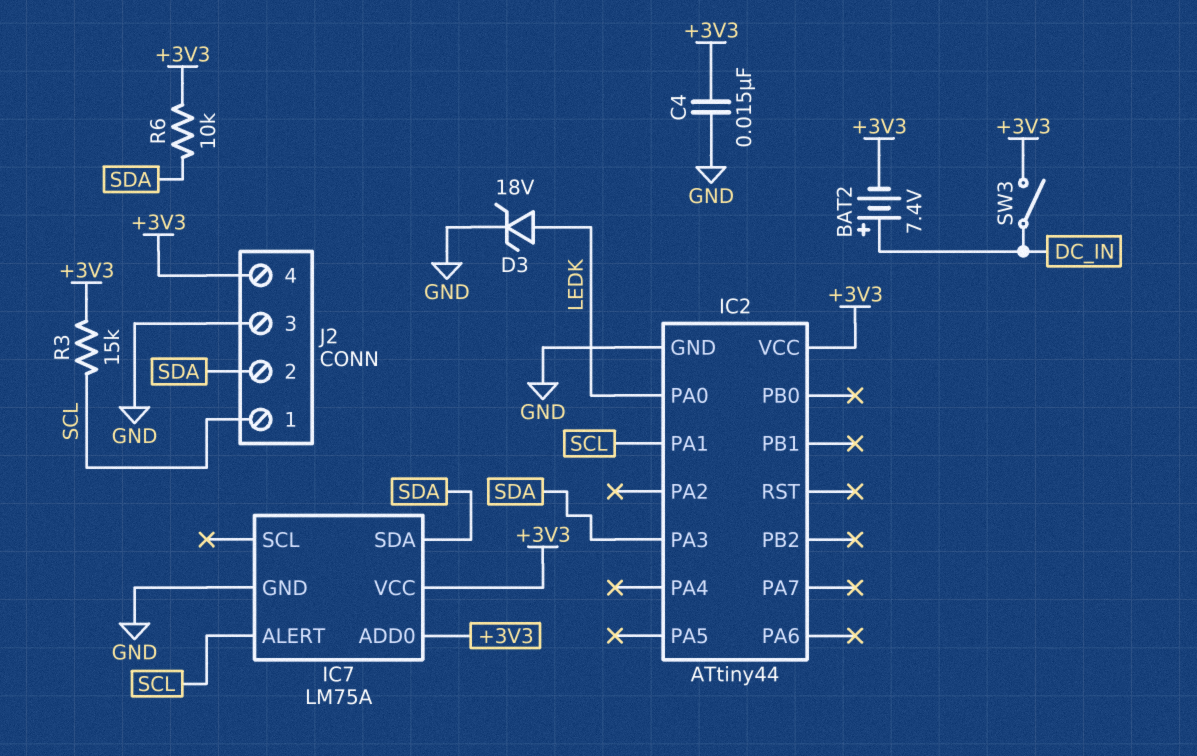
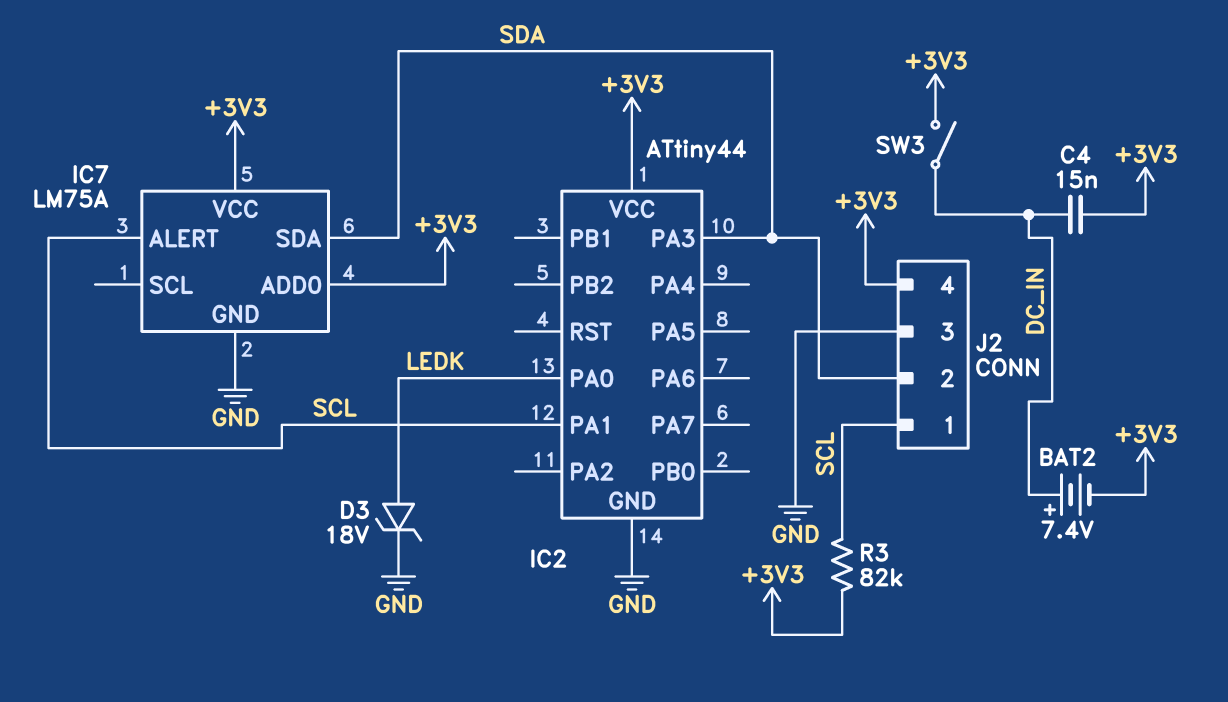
C4: 15nF (+3V3, GND) -> 15nF (+3V3, DC_IN)
R3: 15k (+3V3, SCL) -> 82k (+3V3, SCL)
R6: 10k (+3V3, SDA) -> none

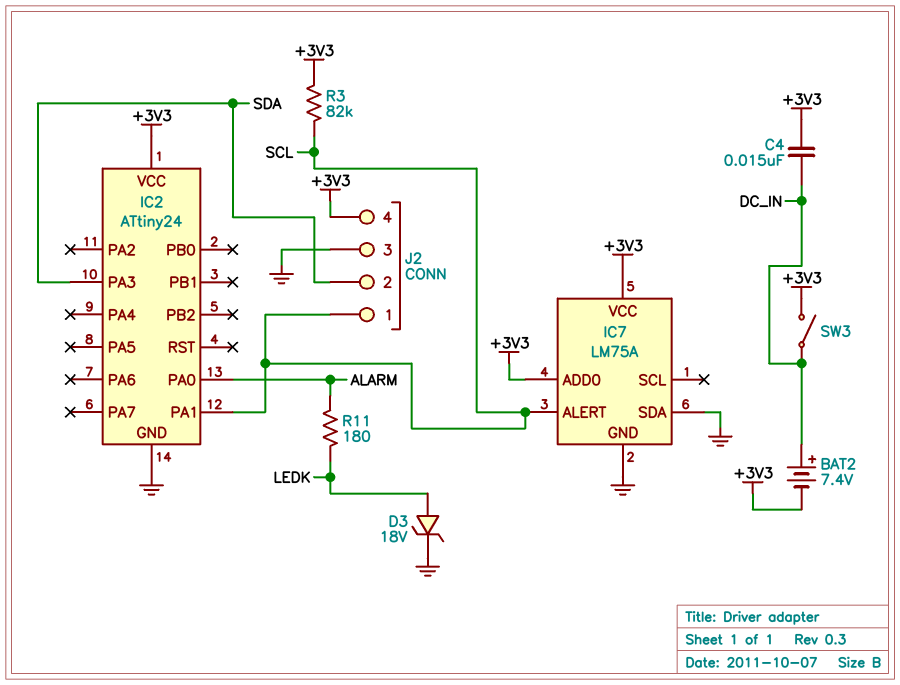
IC2: ATtiny44 -> ATtiny24
IC2 pin PA0: LEDK -> ALARM
IC7 pin SDA: SDA -> GND
R11: none -> 180 (ALARM, LEDK)

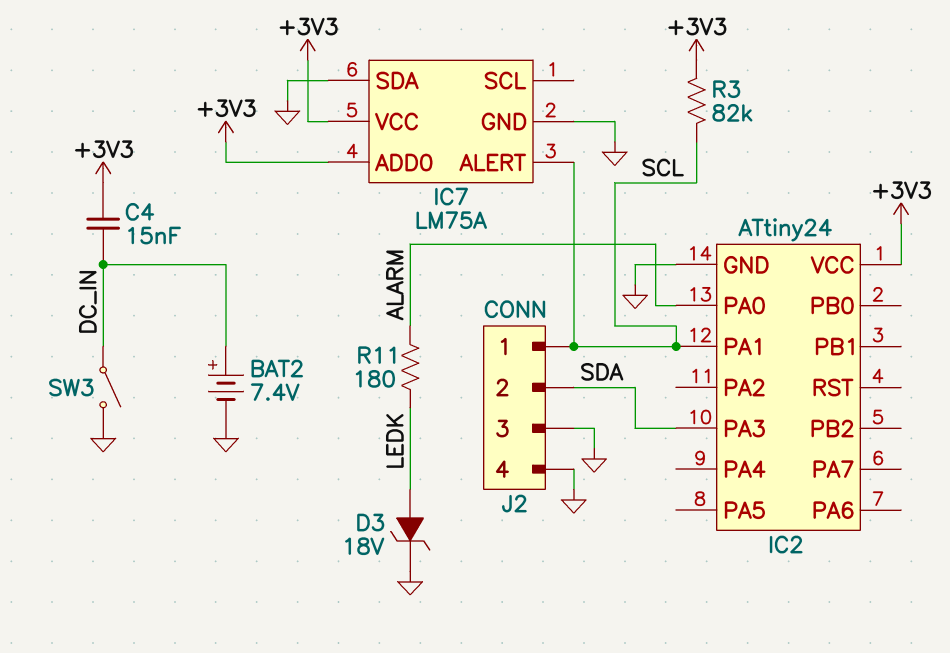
BAT2: 7.4V (plus DC_IN, minus +3V3) -> 7.4V (plus DC_IN, minus GND)
J2 pin 4: +3V3 -> GND
SW3: switch (+3V3, DC_IN) -> switch (DC_IN, GND)

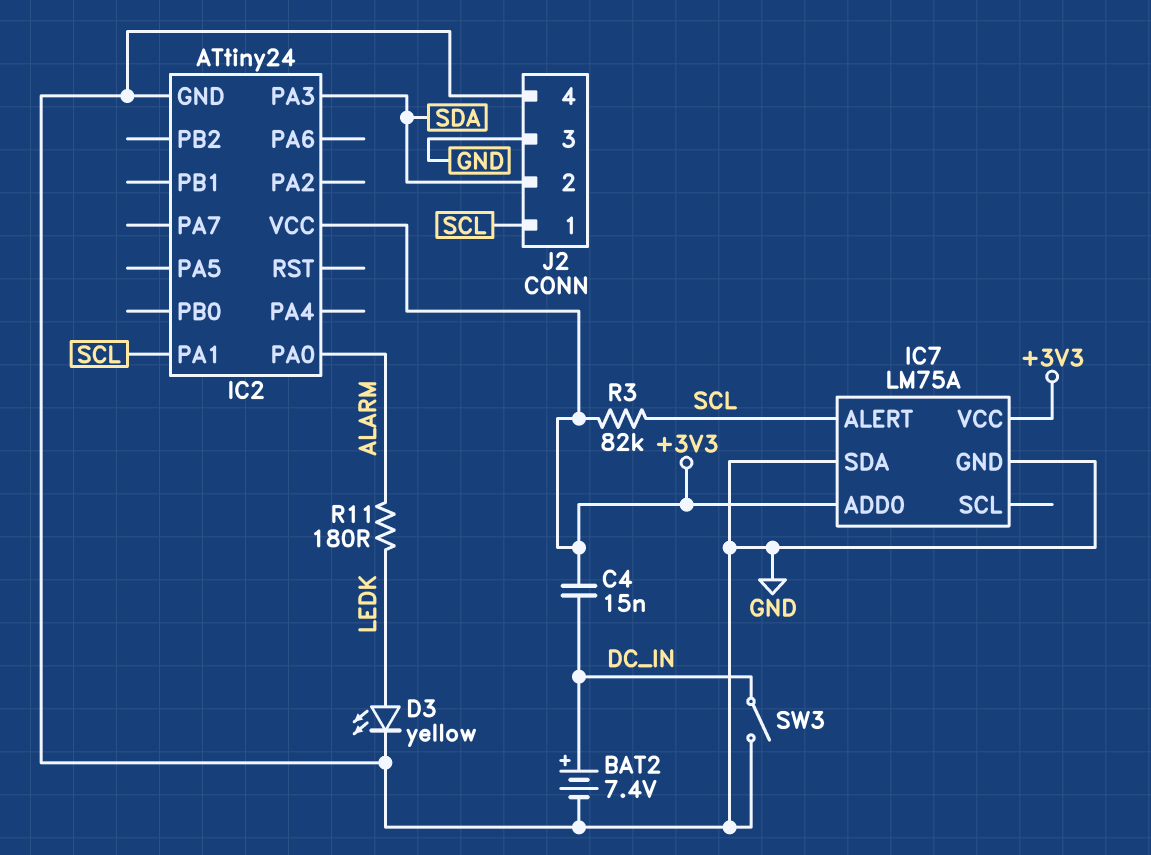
D3: zener 18V (A LEDK, K GND) -> LED yellow (A LEDK, K GND)

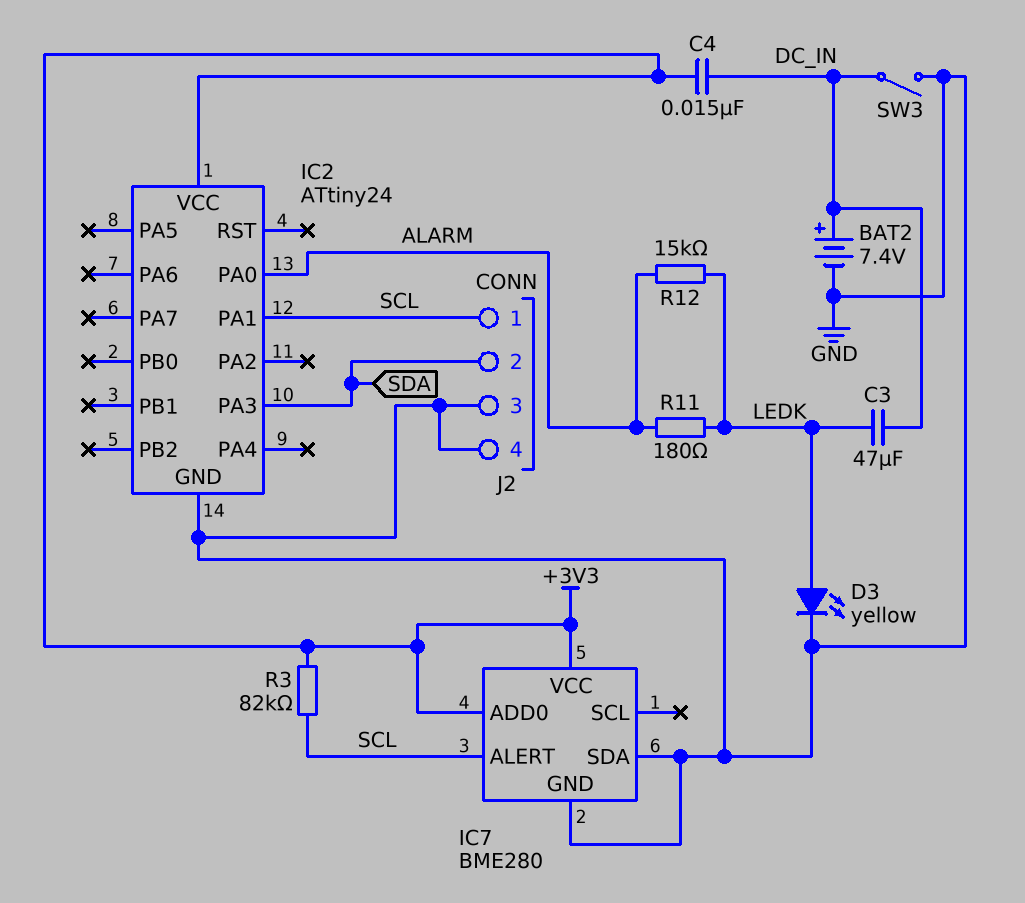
C3: none -> 47uF (DC_IN, LEDK)
IC7: LM75A -> BME280
R12: none -> 15k (ALARM, LEDK)

